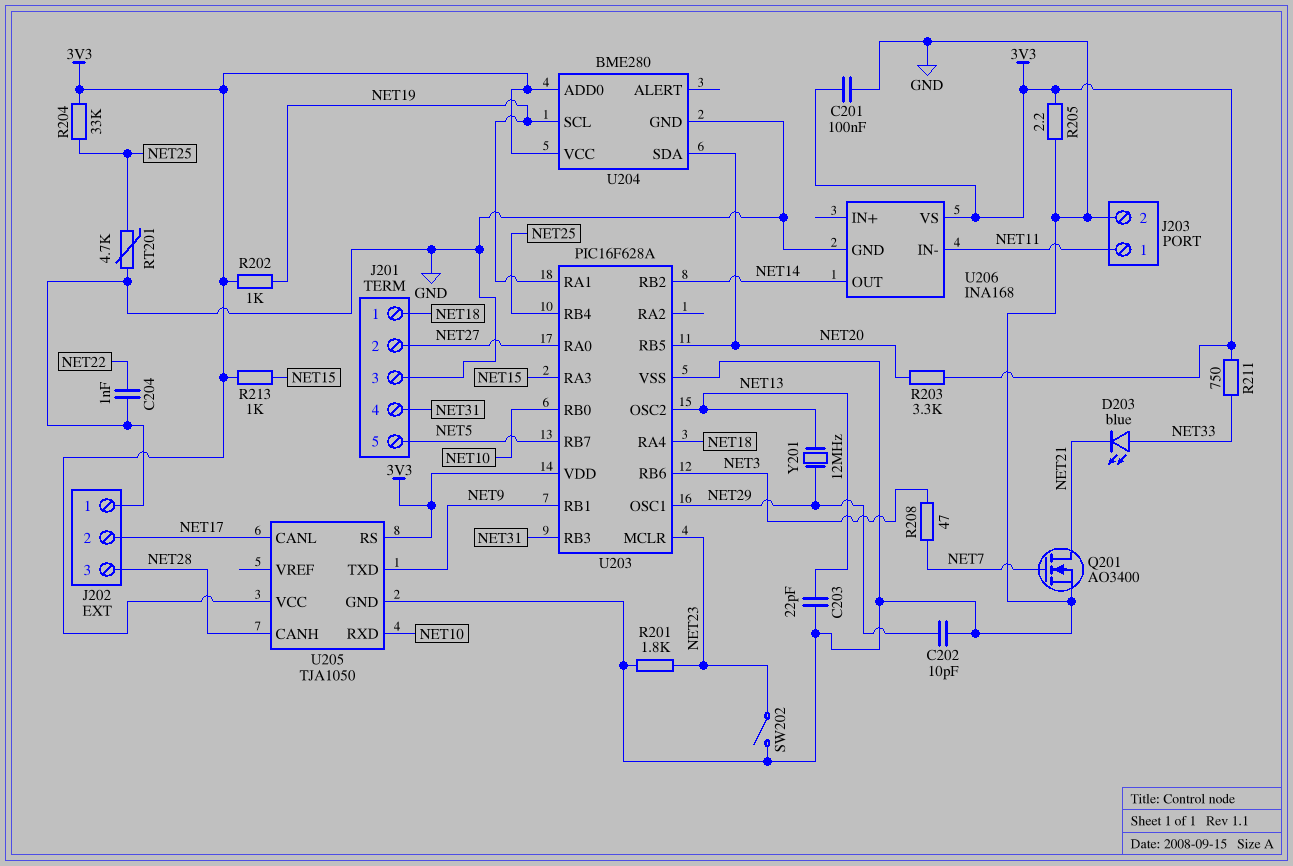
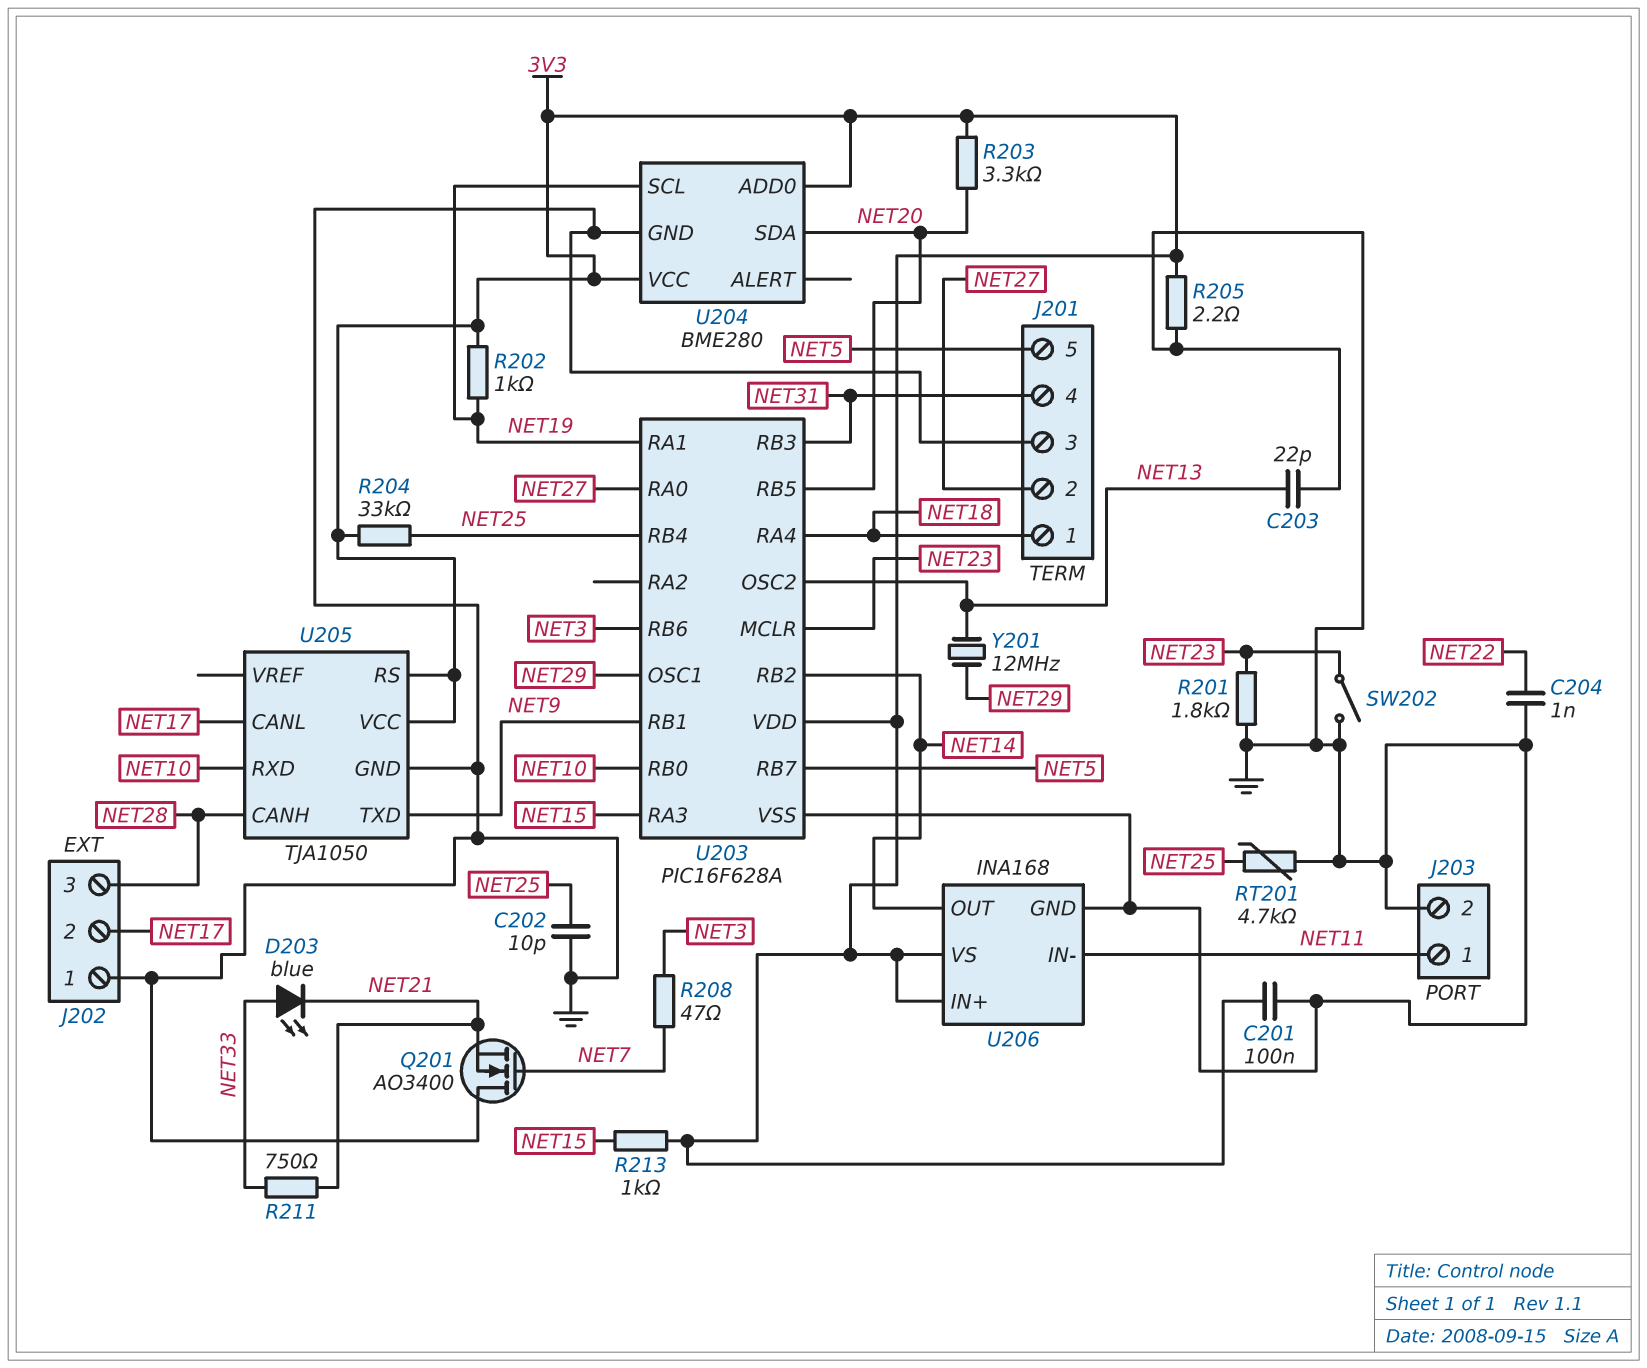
C202: 10pF (GND, NET29) -> 10pF (GND, NET25)
Q201: NMOS AO3400 (G NET7, D NET21, S GND) -> NMOS AO3400 (G NET7, D GND, S NET21)
R211: 750 (3V3, NET33) -> 750 (NET21, NET33)
U206 pin IN+: none -> 3V3

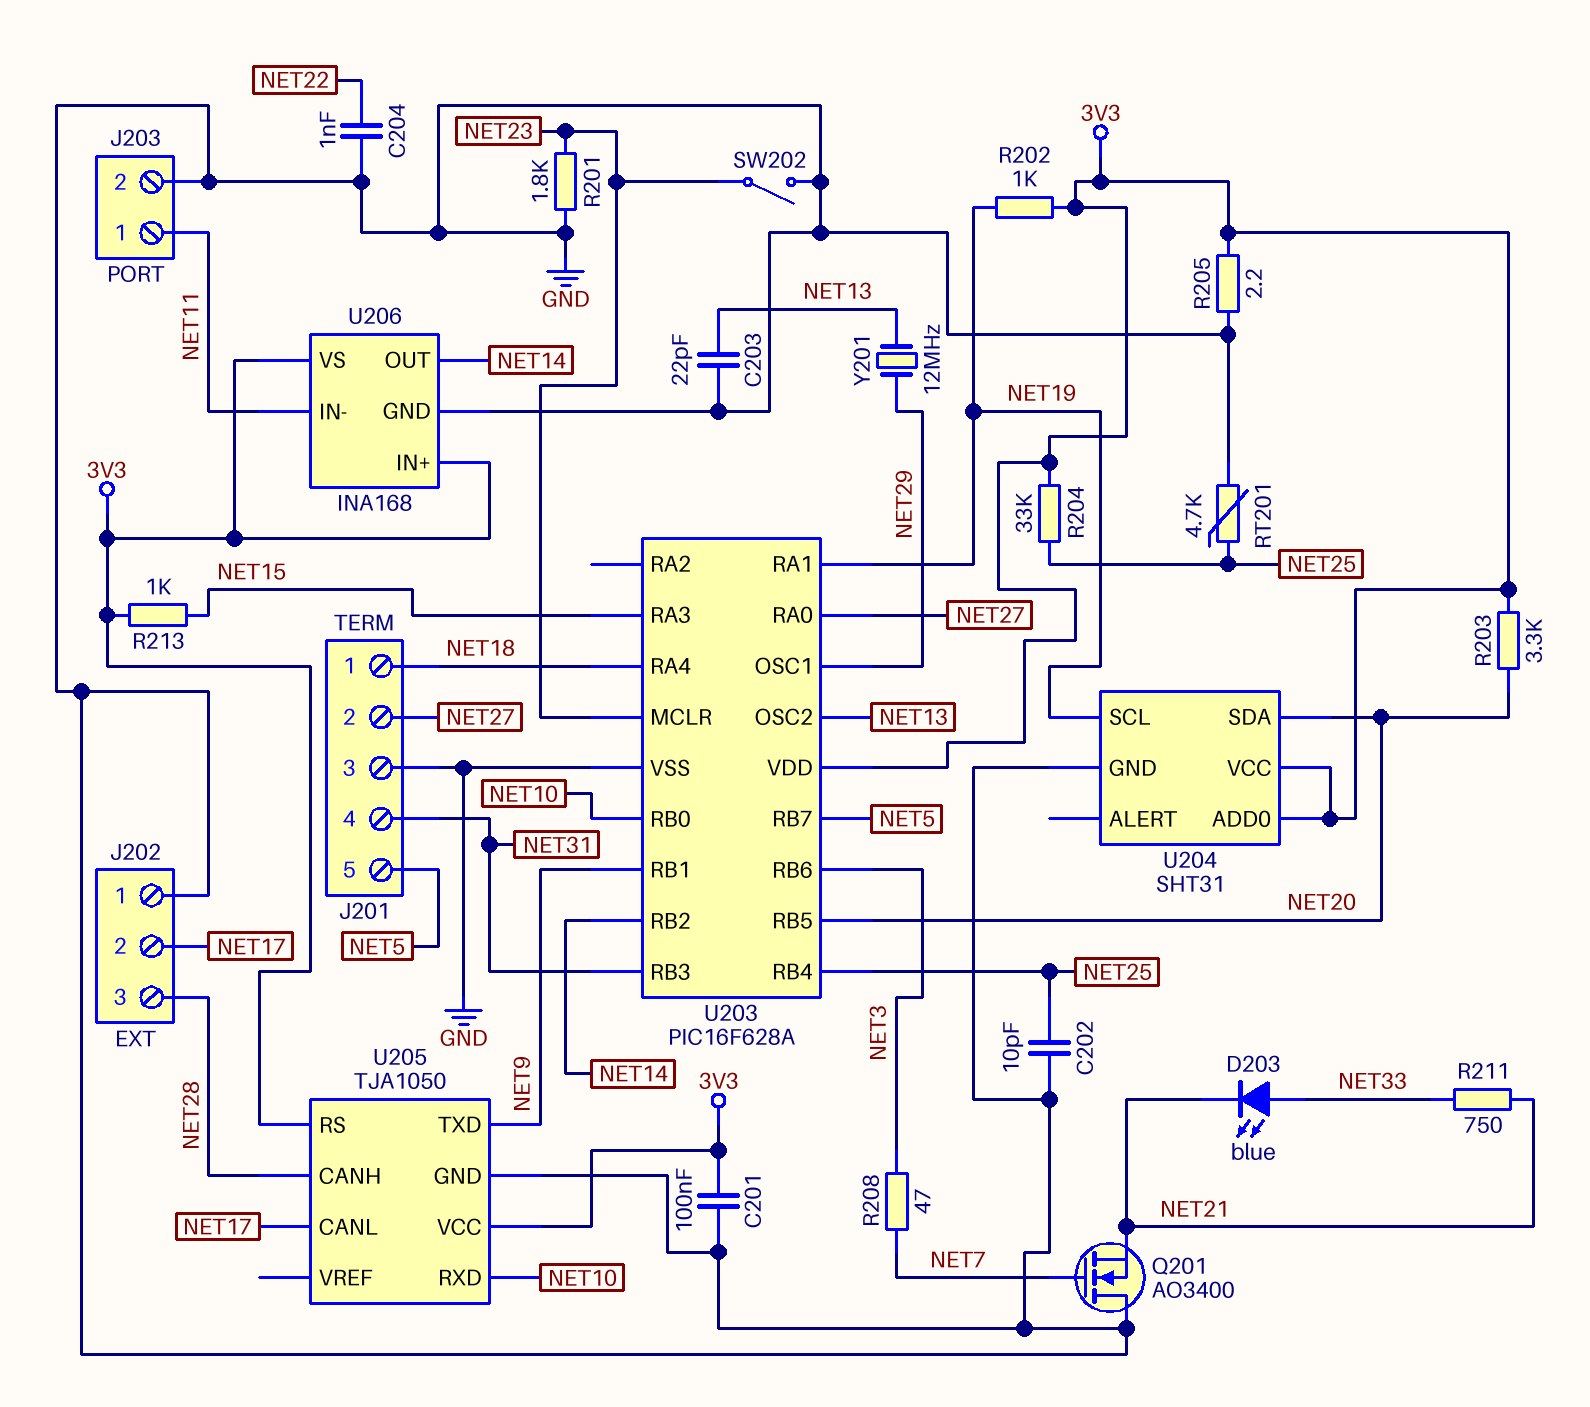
U204: BME280 -> SHT31

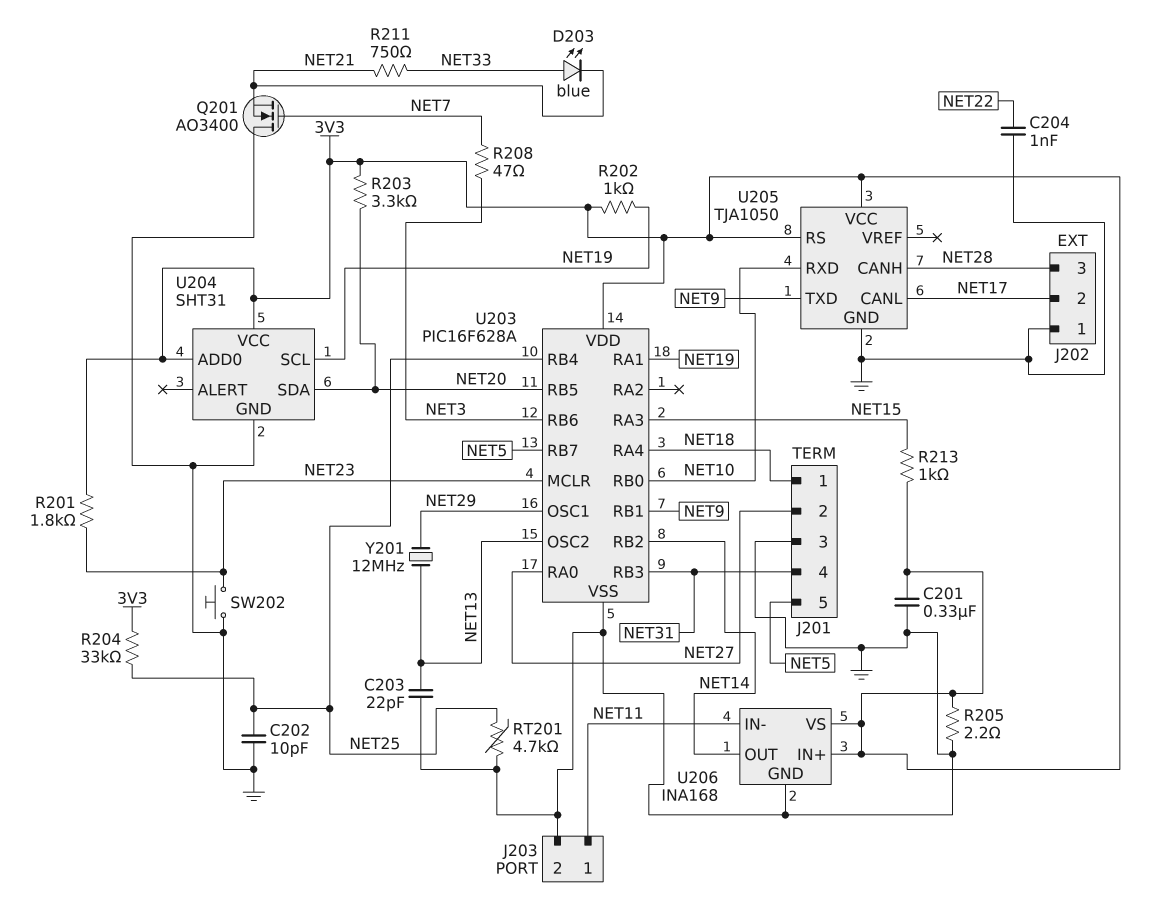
C201: 100nF (3V3, GND) -> 330nF (3V3, GND)
R201: 1.8k (GND, NET23) -> 1.8k (3V3, NET23)
SW202: switch (GND, NET23) -> button (GND, NET23)

